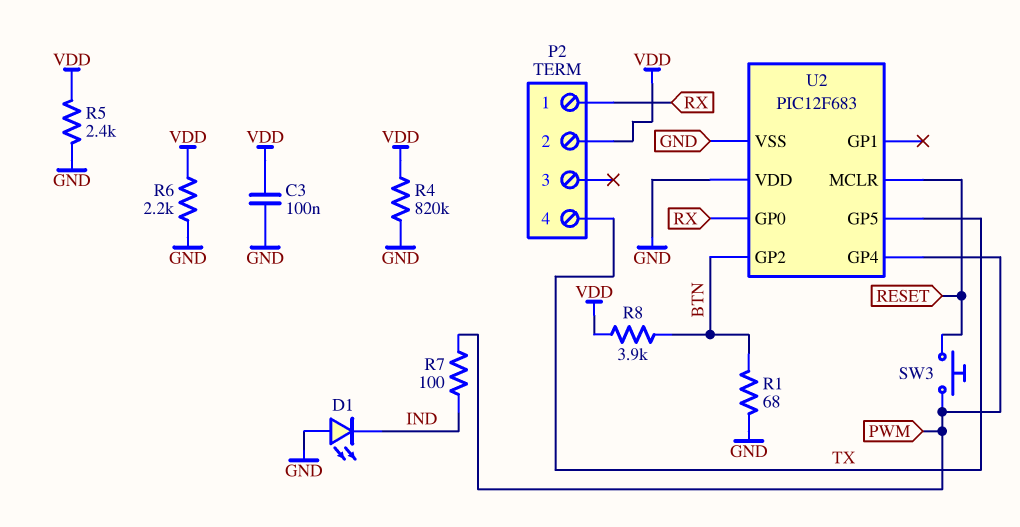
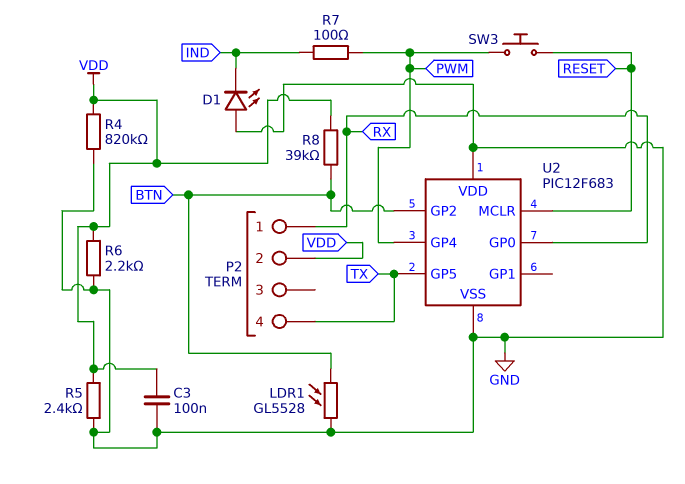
LDR1: none -> GL5528 (BTN, GND)
R1: 68 (BTN, GND) -> none
R8: 3.9k (BTN, VDD) -> 39k (BTN, VDD)

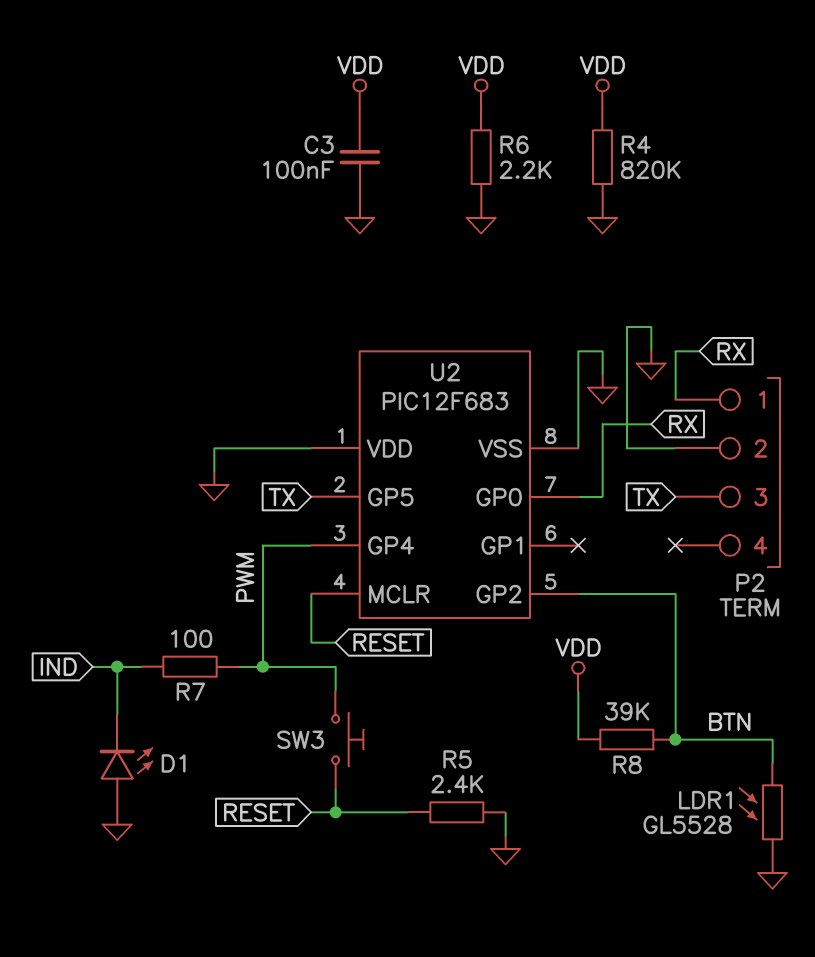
P2 pin 2: VDD -> GND
P2 pin 3: none -> TX
P2 pin 4: TX -> none
R5: 2.4k (GND, VDD) -> 2.4k (GND, RESET)

